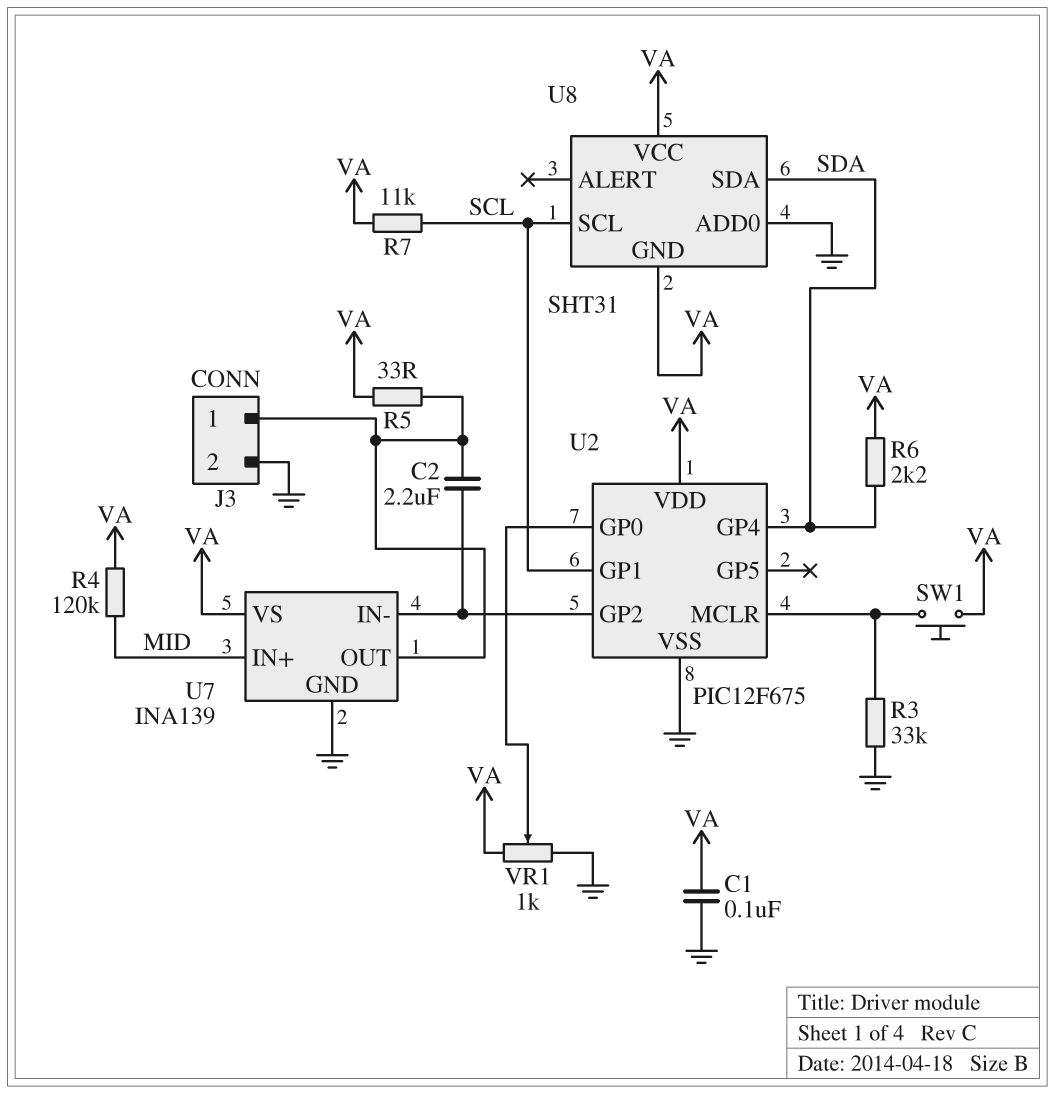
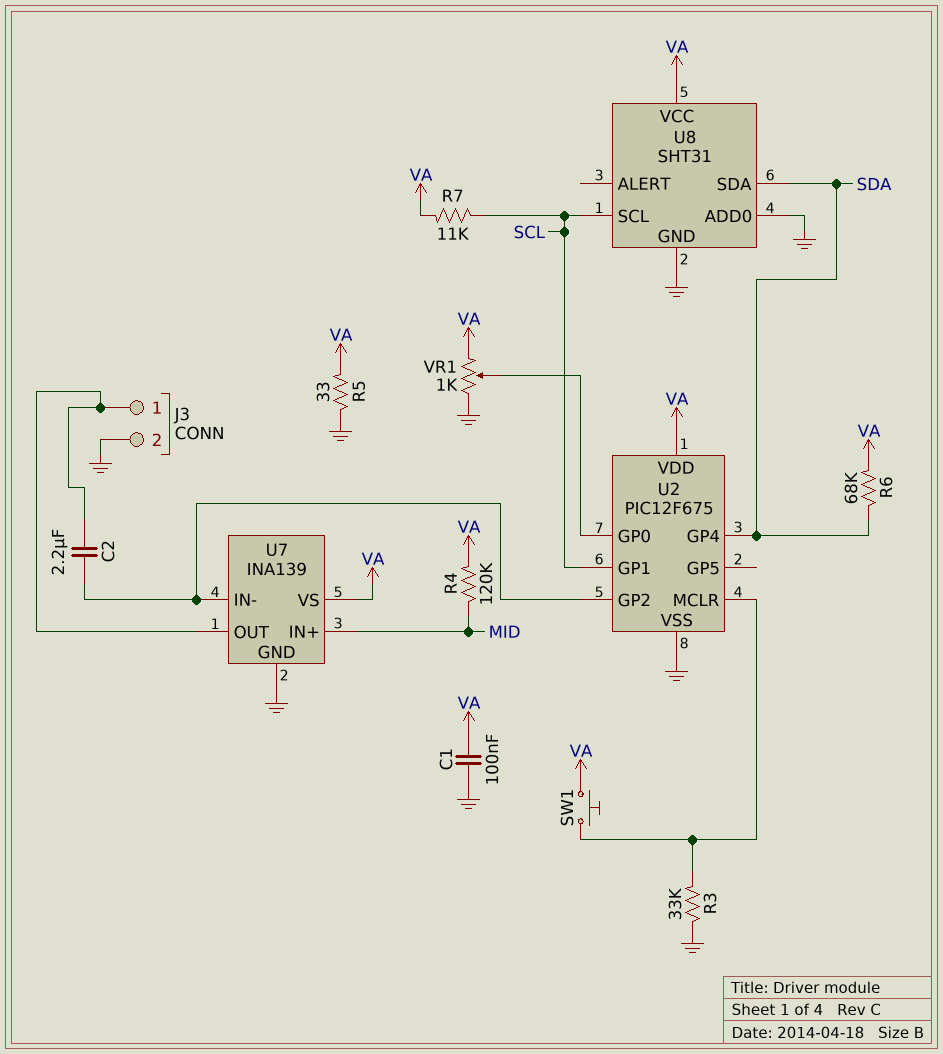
R5: 33 (J3/1, VA) -> 33 (GND, VA)
R6: 2.2k (SDA, VA) -> 68k (SDA, VA)
U8 pin GND: VA -> GND

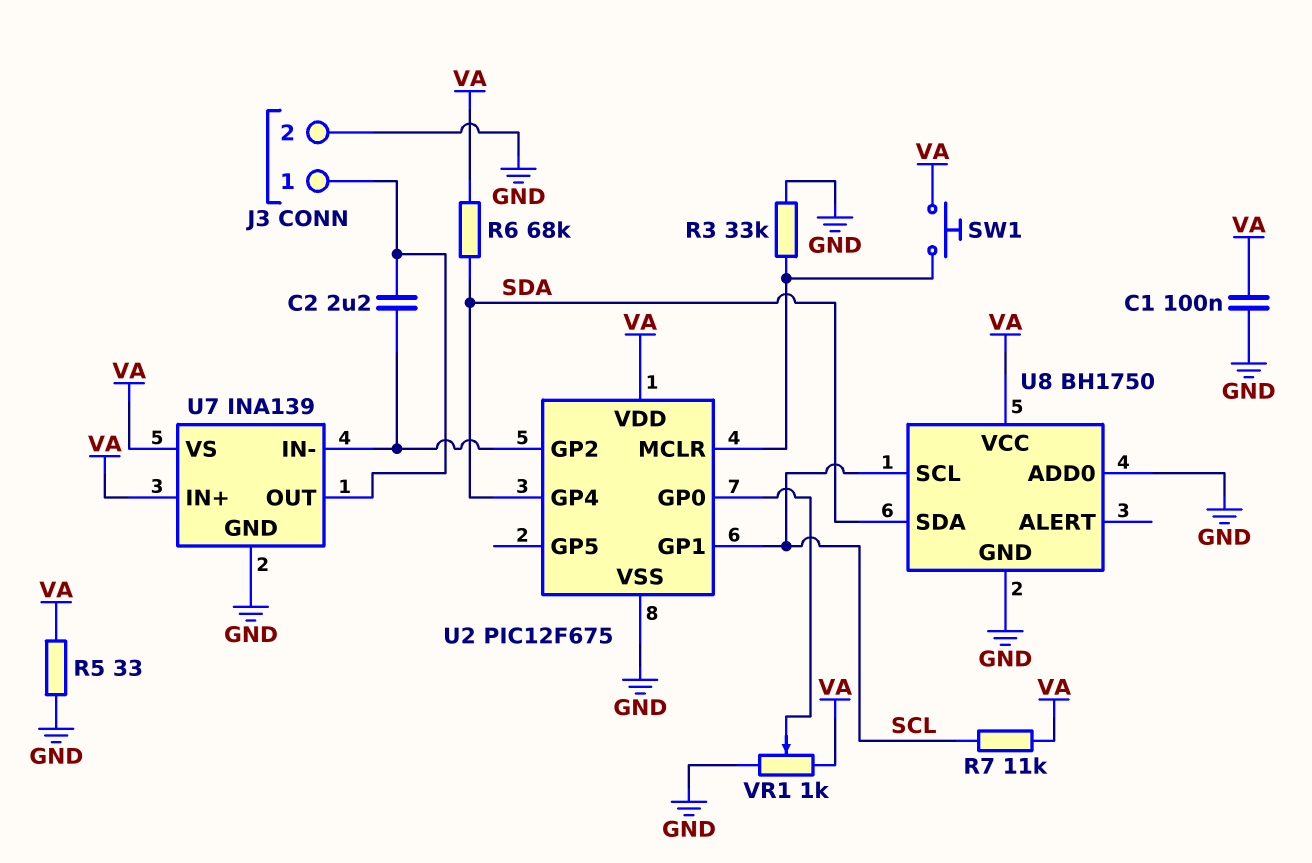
R4: 120k (MID, VA) -> none
U7 pin IN+: MID -> VA
U8: SHT31 -> BH1750

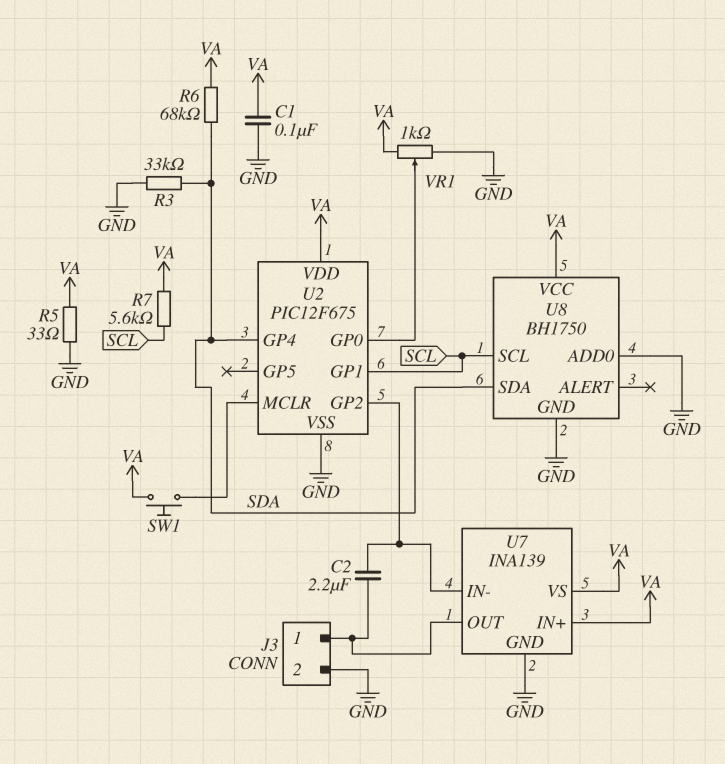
R3: 33k (GND, U2/MCLR) -> 33k (GND, SDA)
R7: 11k (SCL, VA) -> 5.6k (SCL, VA)

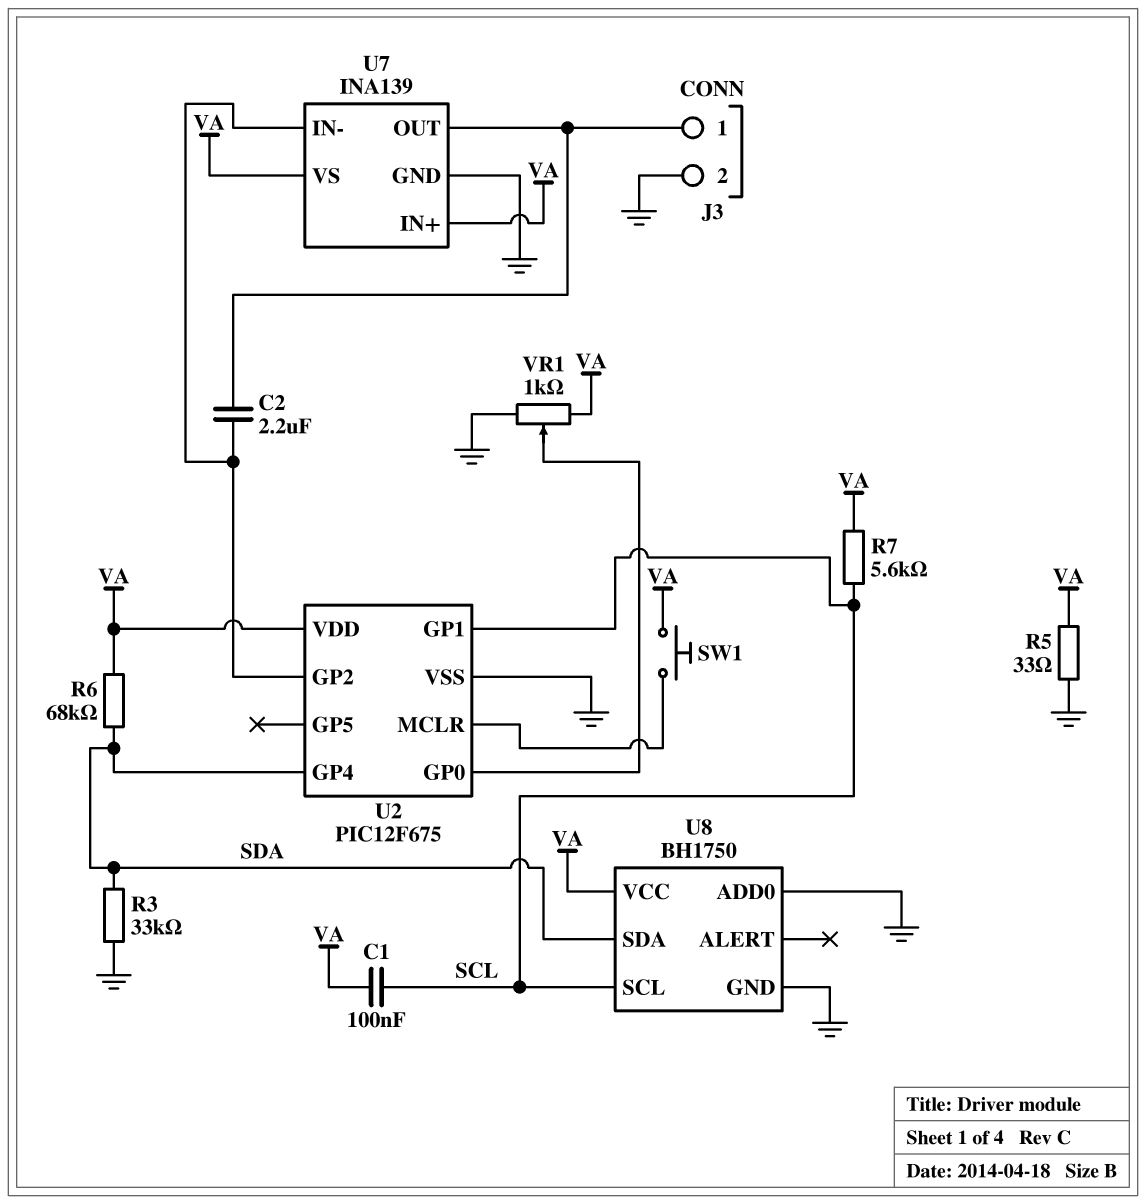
C1: 100nF (GND, VA) -> 100nF (SCL, VA)

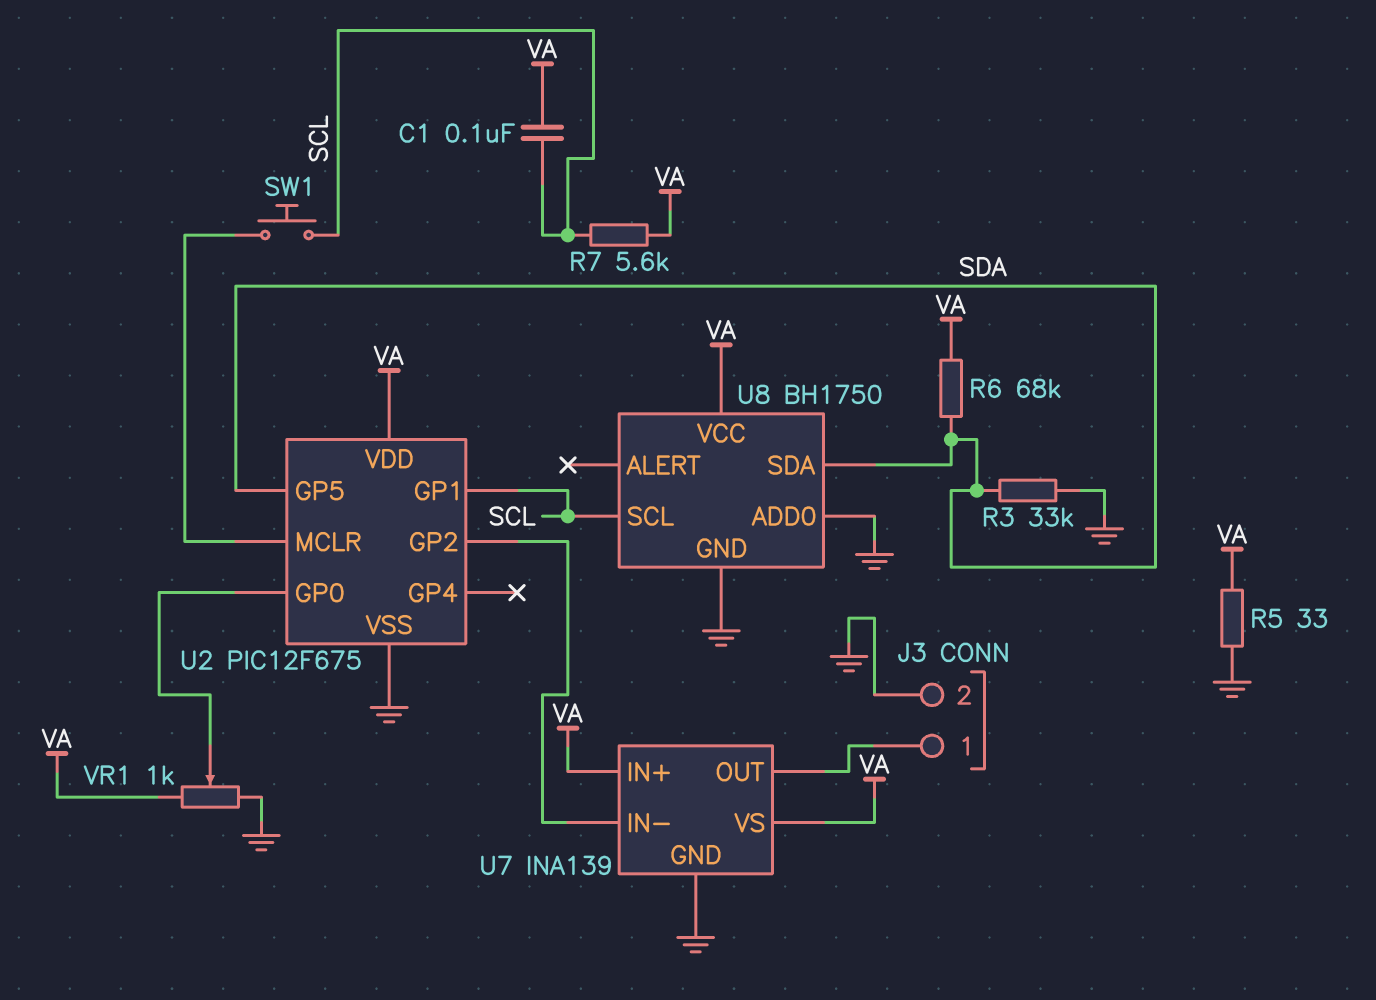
C2: 2.2uF (J3/1, U2/GP2) -> none
SW1: button (U2/MCLR, VA) -> button (SCL, U2/MCLR)
U2 pin GP4: SDA -> none
U2 pin GP5: none -> SDA

